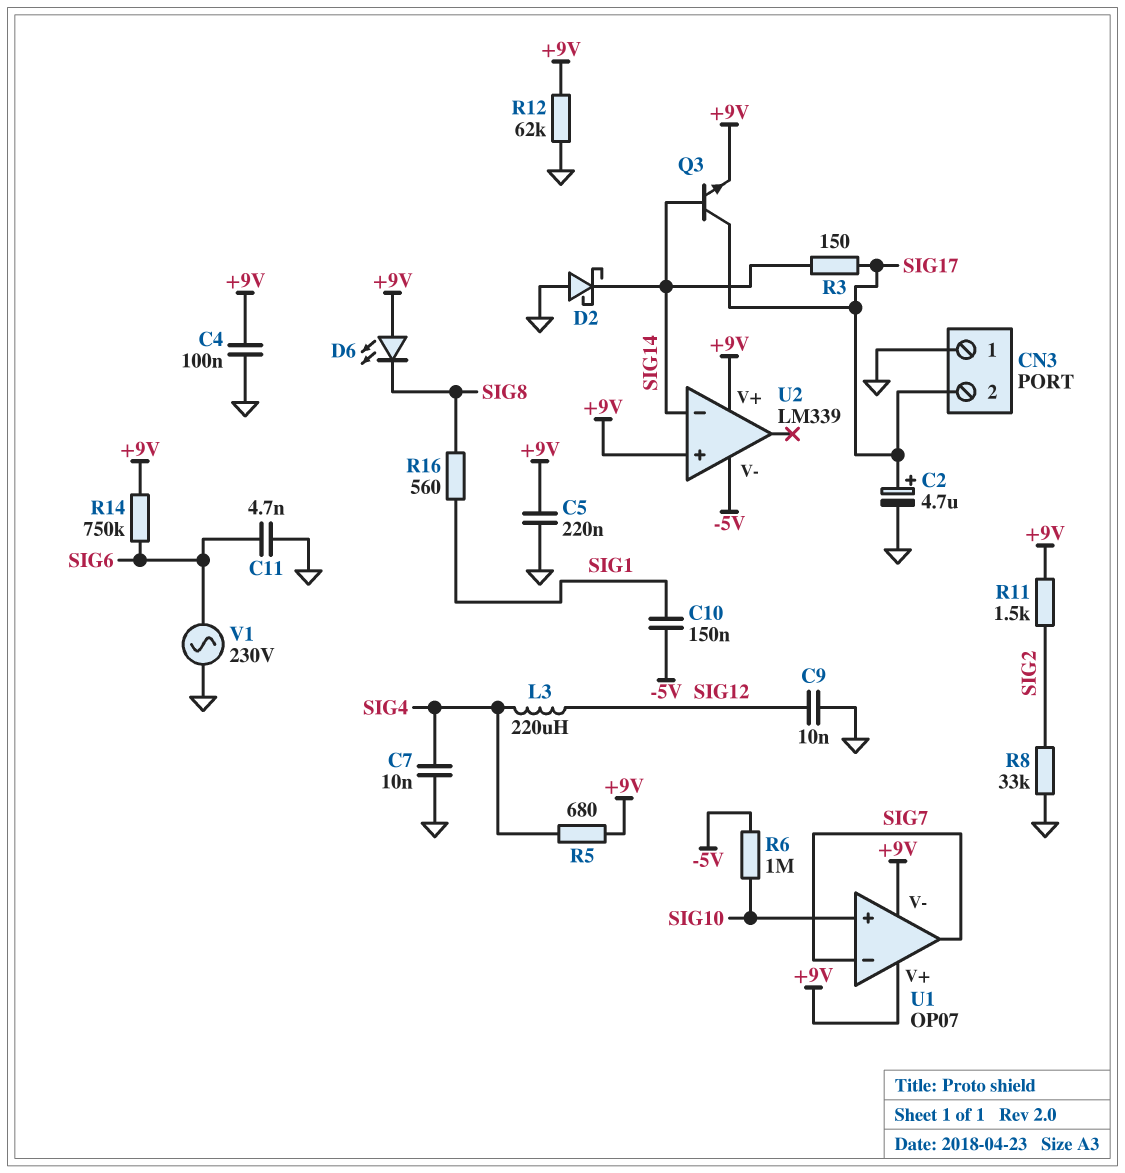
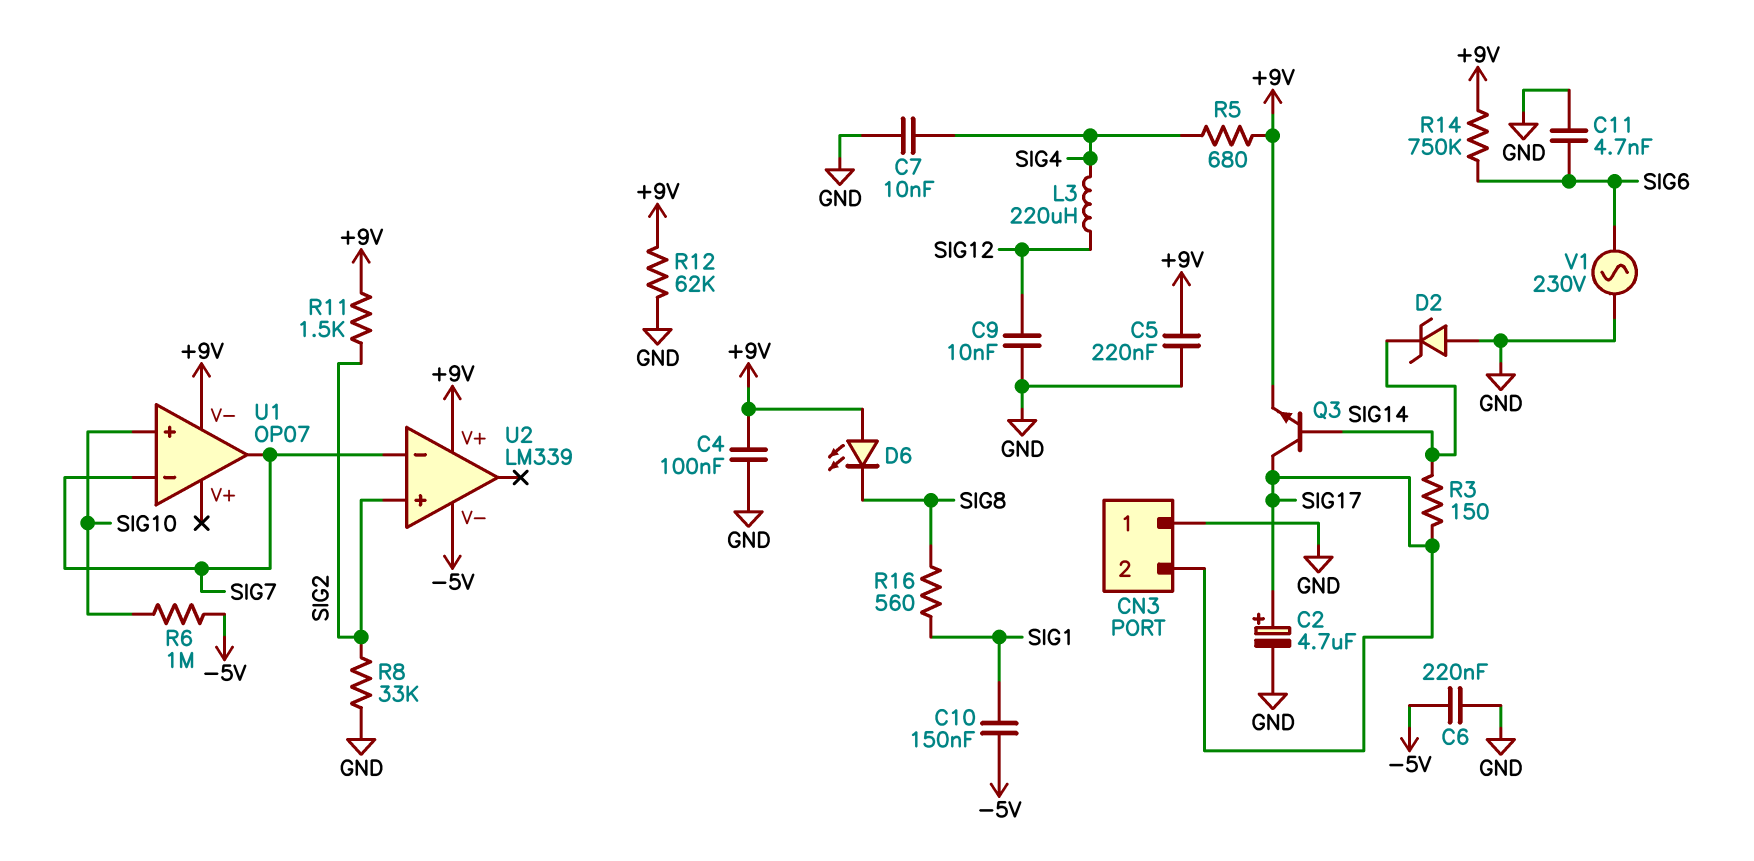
C6: none -> 220nF (-5V, GND)
D2: schottky (A GND, K SIG14) -> zener (A GND, K SIG14)
U1 pin V+: +9V -> none
U2 pin in+: +9V -> SIG2
U2 pin in-: SIG14 -> SIG7

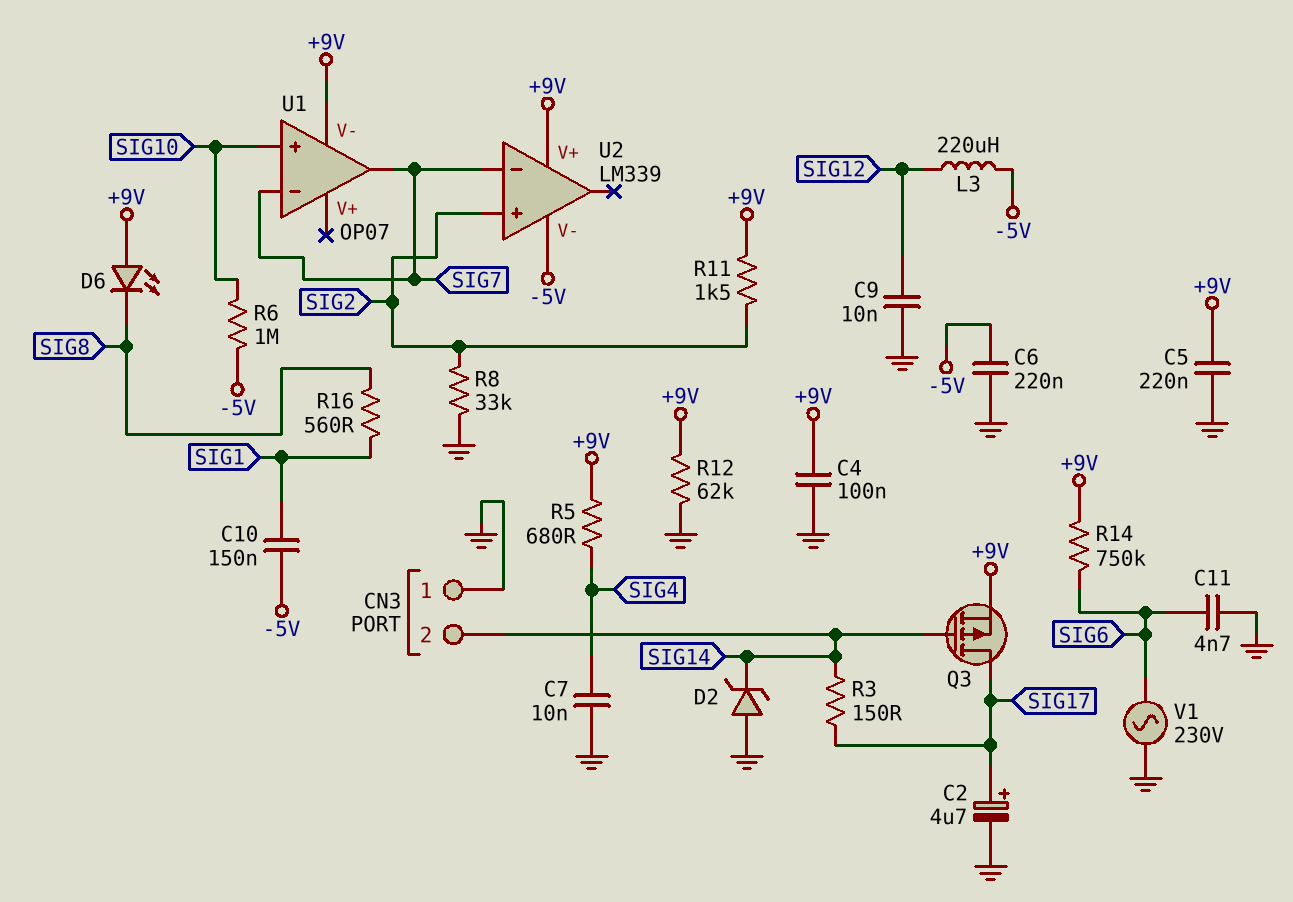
CN3 pin 2: SIG17 -> SIG14
L3: 220uH (SIG4, SIG12) -> 220uH (-5V, SIG12)
Q3: NPN (B SIG14, C SIG17, E +9V) -> PMOS (G SIG14, D SIG17, S +9V)

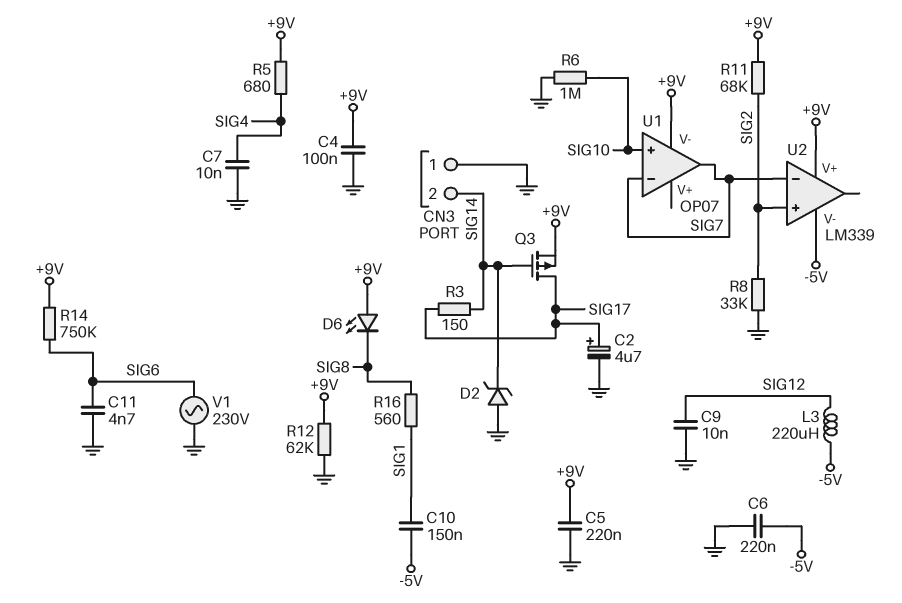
R6: 1M (-5V, SIG10) -> 1M (GND, SIG10)
R11: 1.5k (+9V, SIG2) -> 68k (+9V, SIG2)

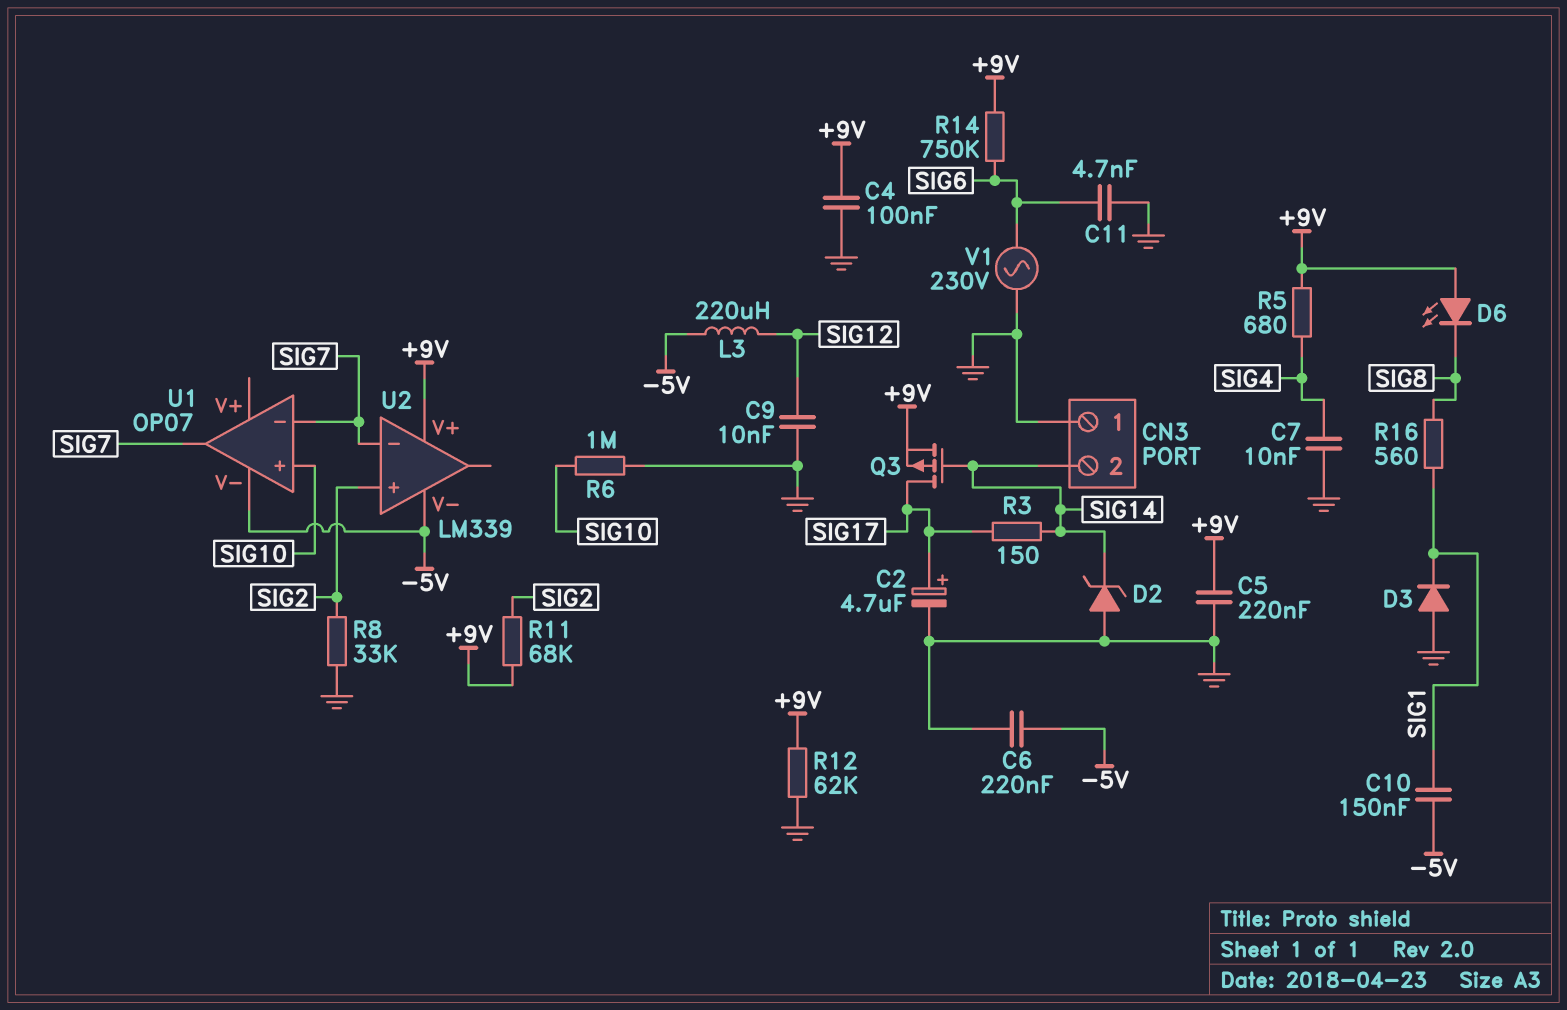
D3: none -> diode (A GND, K SIG1)
U1 pin V-: +9V -> -5V

